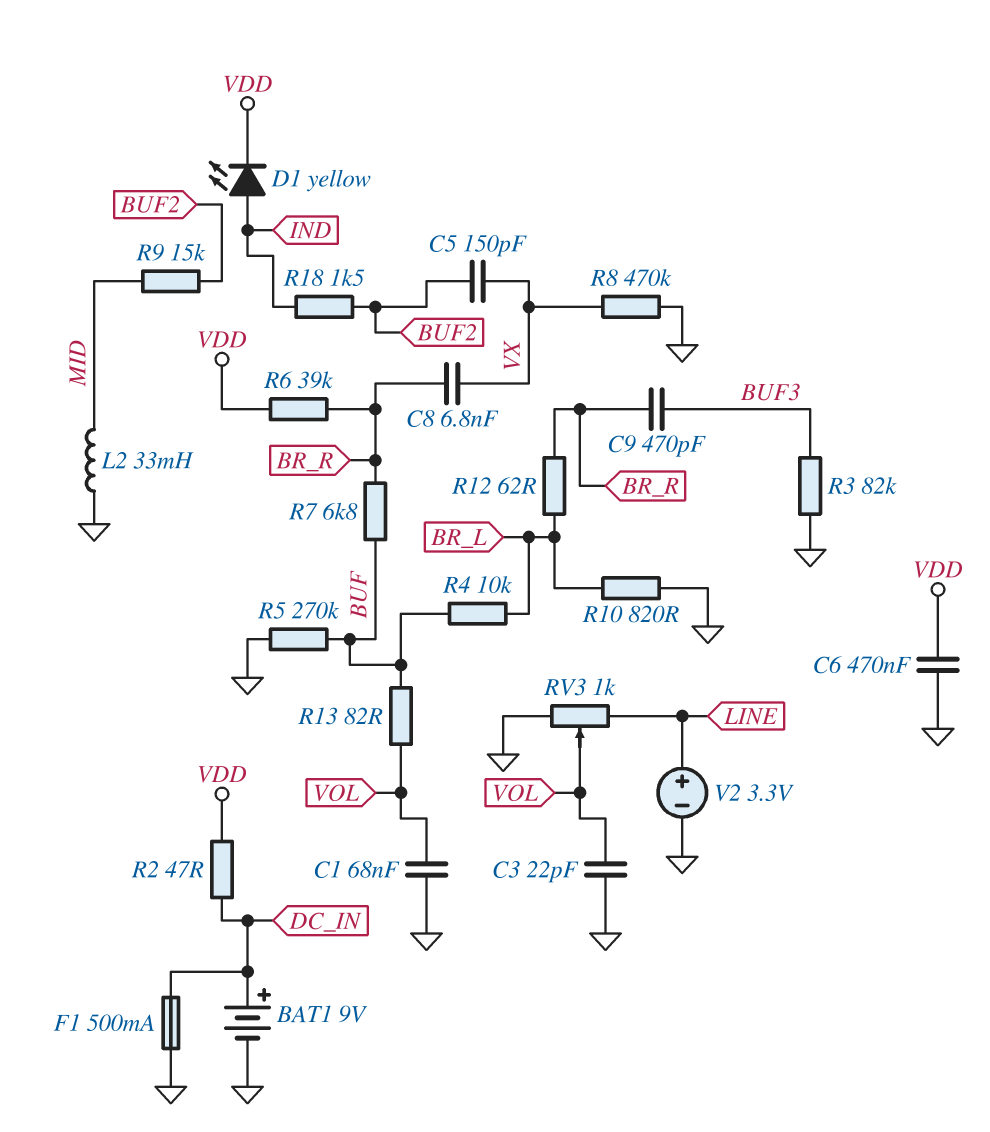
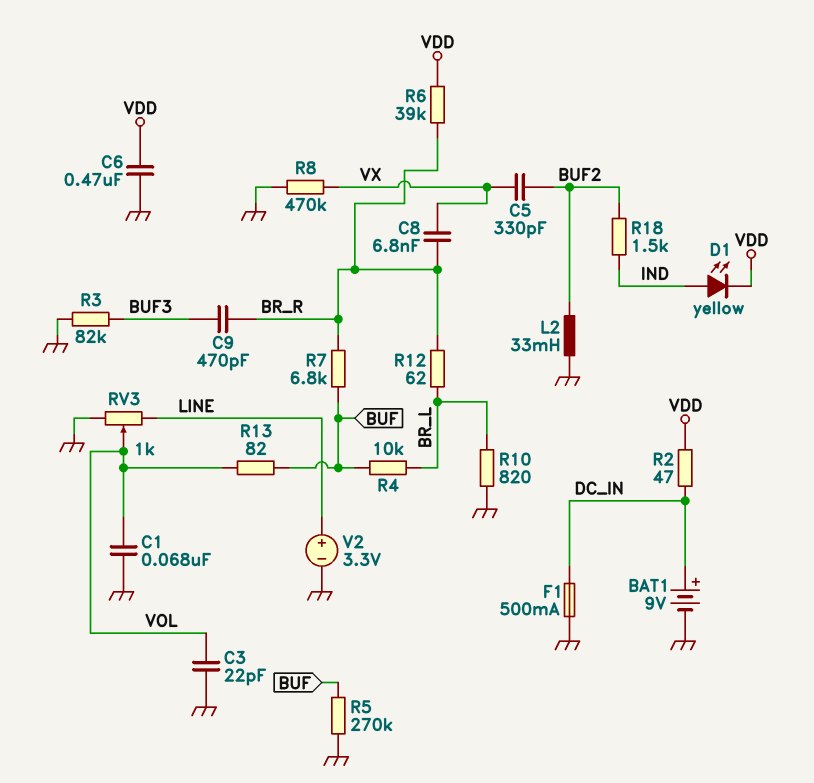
C5: 150pF (BUF2, VX) -> 330pF (BUF2, VX)
L2: 33mH (GND, MID) -> 33mH (BUF2, GND)
R9: 15k (BUF2, MID) -> none

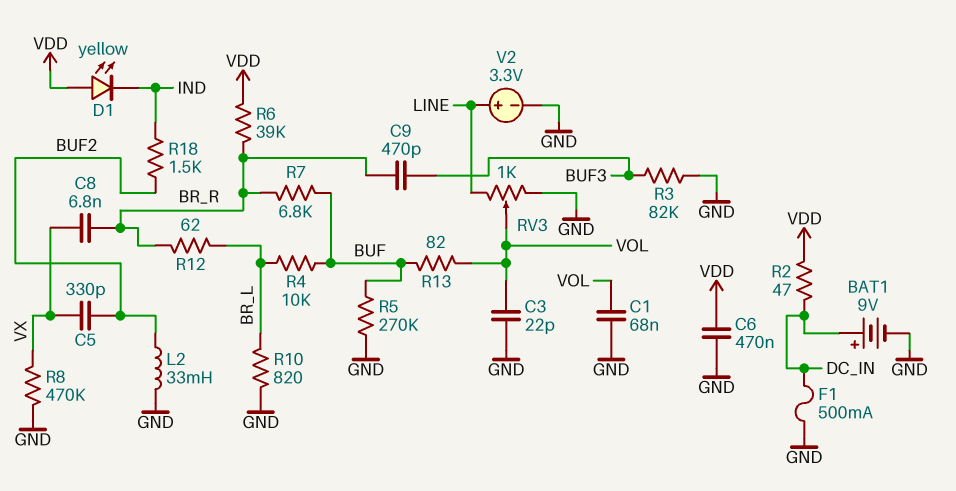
D1: LED yellow (A IND, K VDD) -> LED yellow (A VDD, K IND)

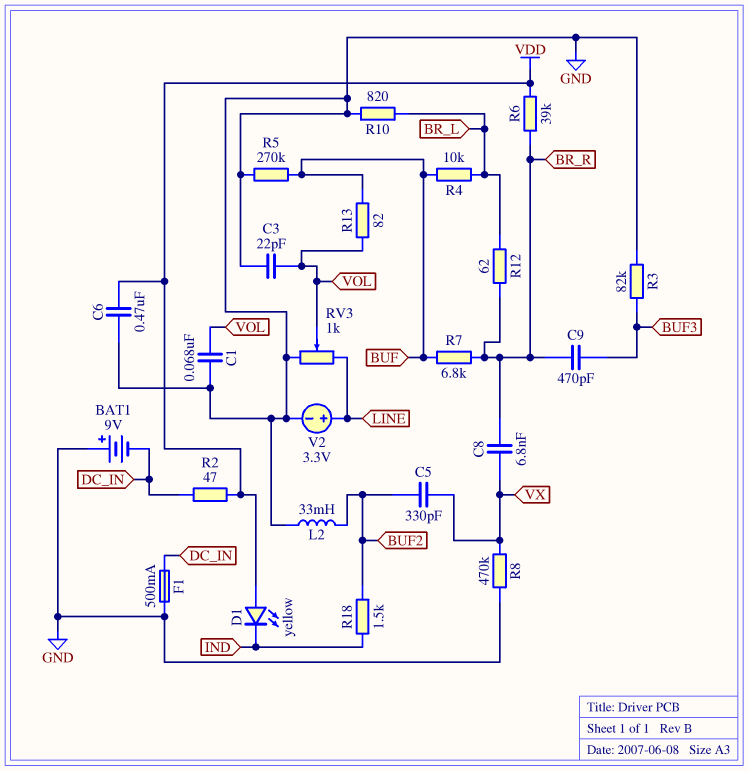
BAT1: 9V (plus DC_IN, minus GND) -> 9V (plus GND, minus DC_IN)

